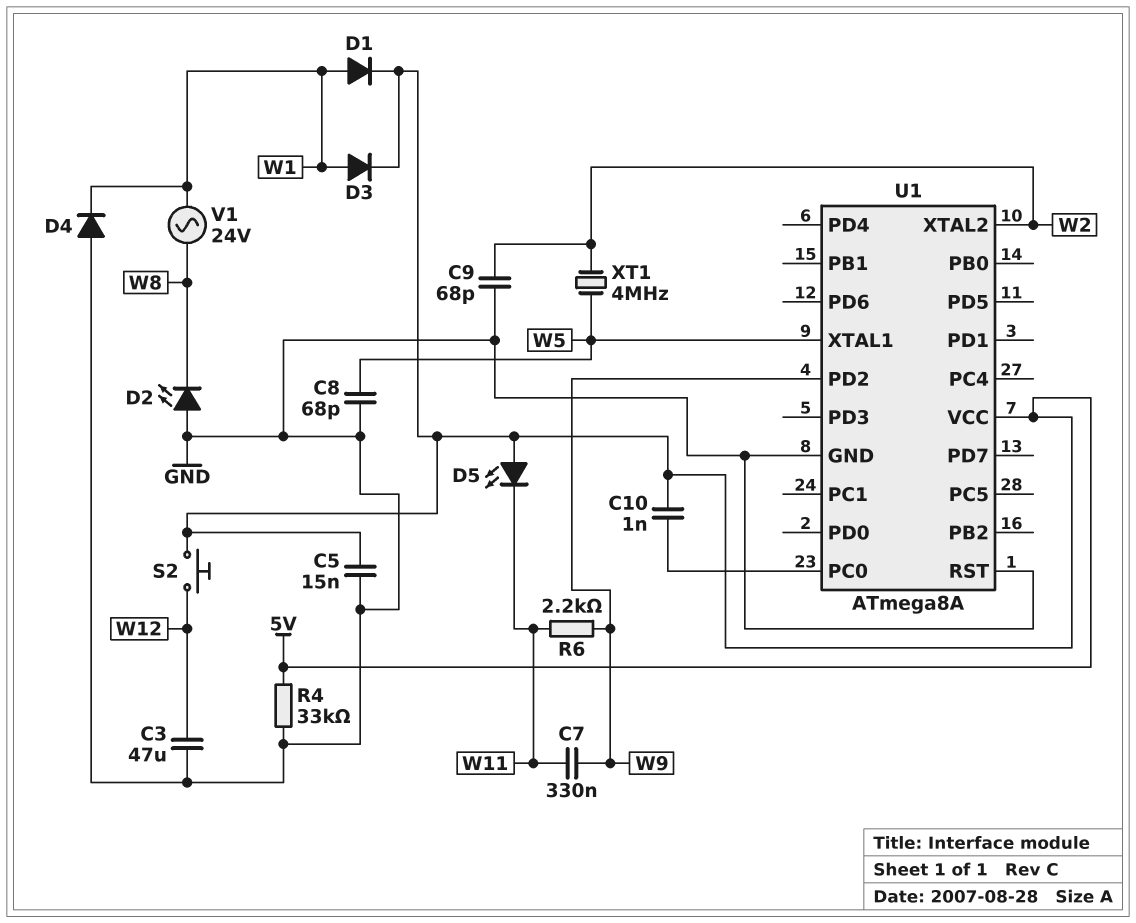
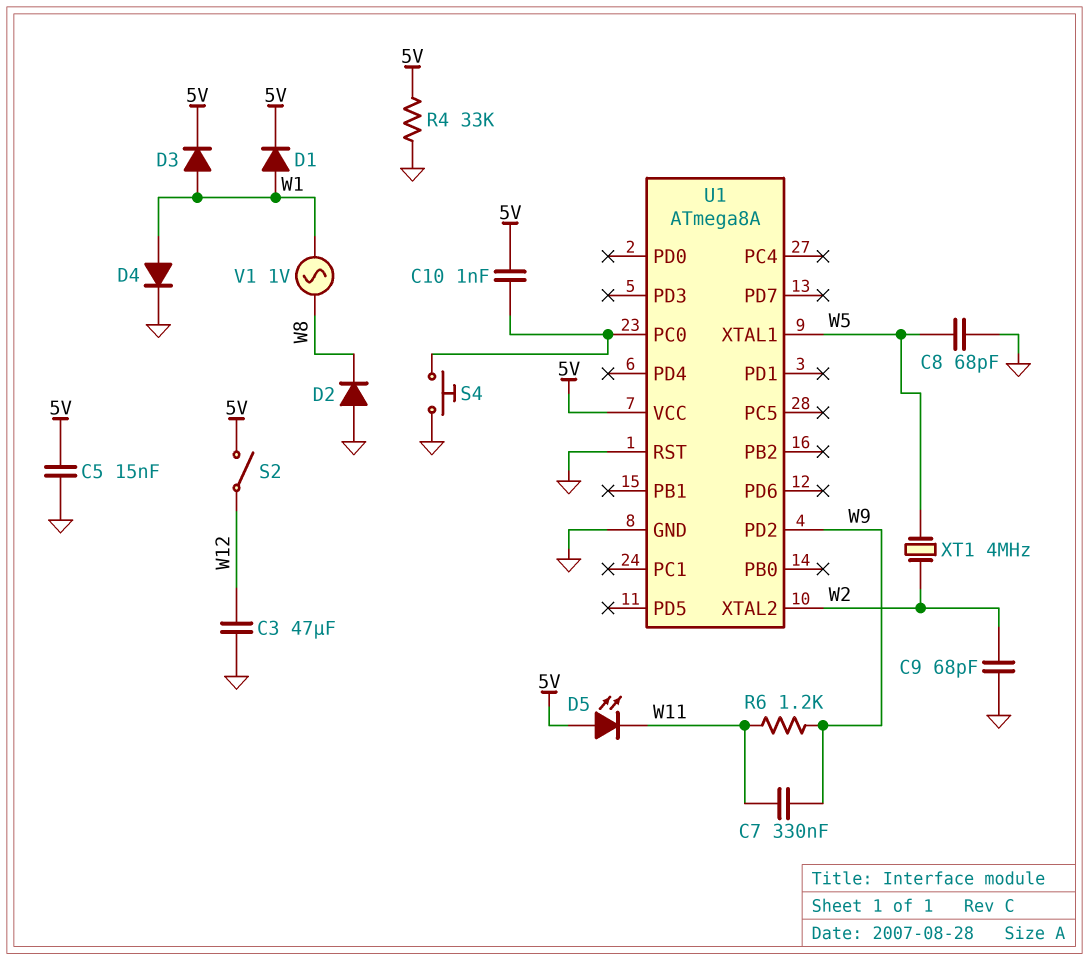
D2: LED (A GND, K W8) -> diode (A GND, K W8)
D4: diode (A GND, K W1) -> diode (A W1, K GND)
R6: 2.2k (W9, W11) -> 1.2k (W9, W11)
S2: button (5V, W12) -> switch (5V, W12)
S4: none -> button (GND, U1/PC0)
V1: AC 24V (W1, W8) -> AC 1V (W1, W8)

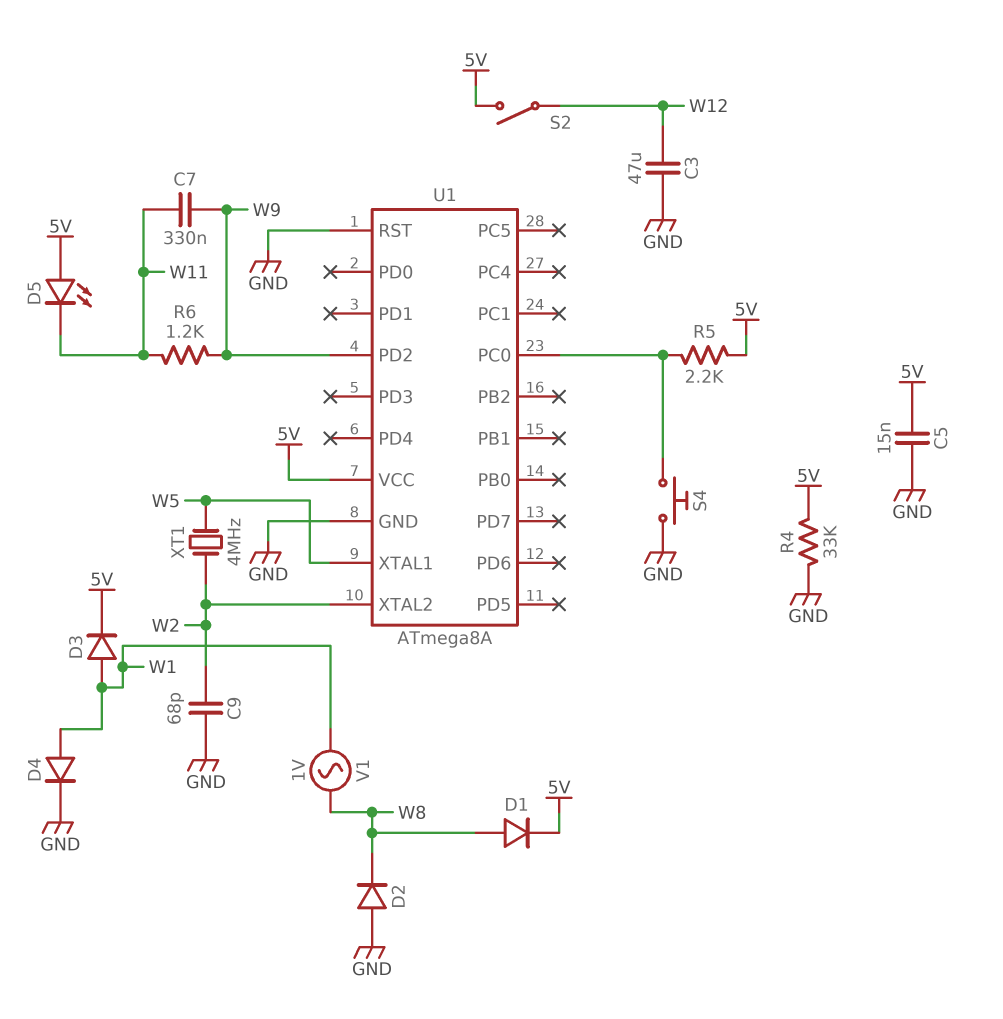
C8: 68pF (GND, W5) -> none
C10: 1nF (5V, U1/PC0) -> none
D1: diode (A W1, K 5V) -> diode (A W8, K 5V)
R5: none -> 2.2k (5V, U1/PC0)

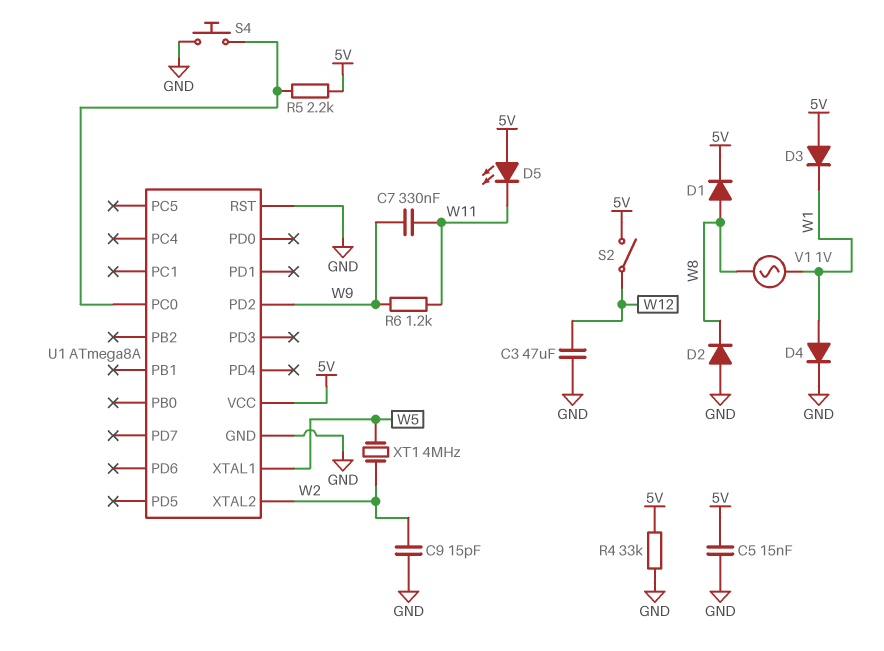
C9: 68pF (GND, W2) -> 15pF (GND, W2)
D3: diode (A W1, K 5V) -> diode (A 5V, K W1)

